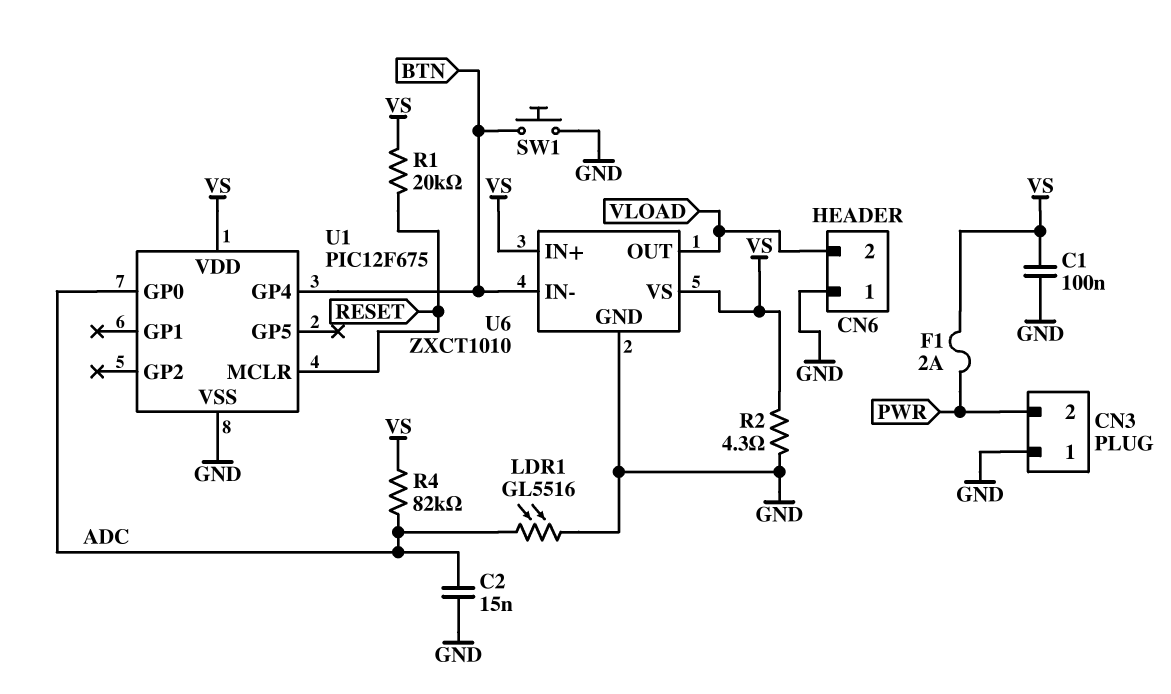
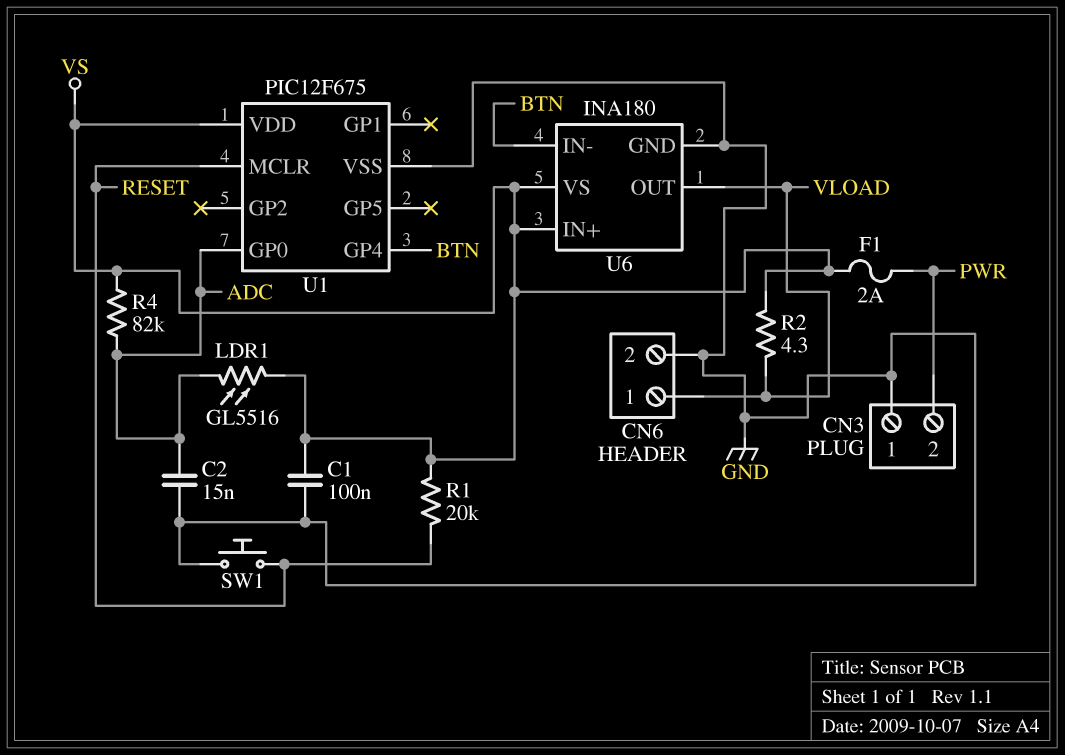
CN6 pin 1: GND -> VLOAD
CN6 pin 2: VLOAD -> GND
LDR1: GL5516 (ADC, GND) -> GL5516 (ADC, VS)
R2: 4.3 (GND, VS) -> 4.3 (VLOAD, VS)
SW1: button (BTN, GND) -> button (GND, RESET)
U6: ZXCT1010 -> INA180

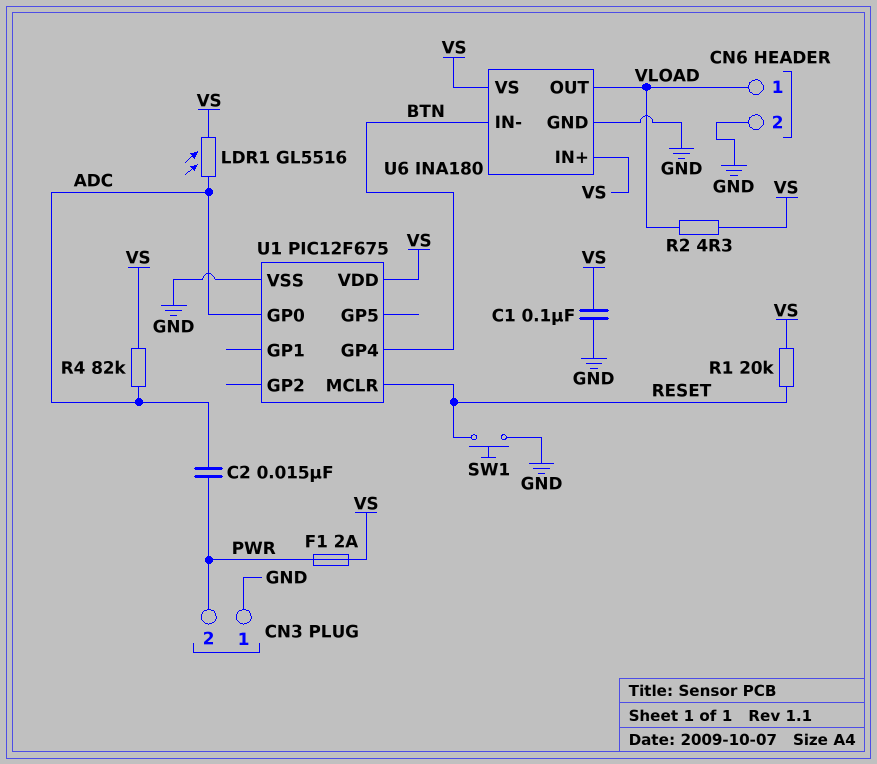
C2: 15nF (ADC, GND) -> 15nF (ADC, PWR)

